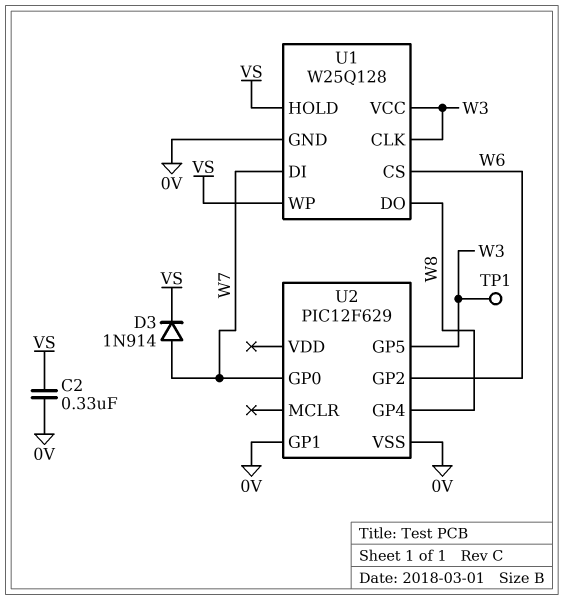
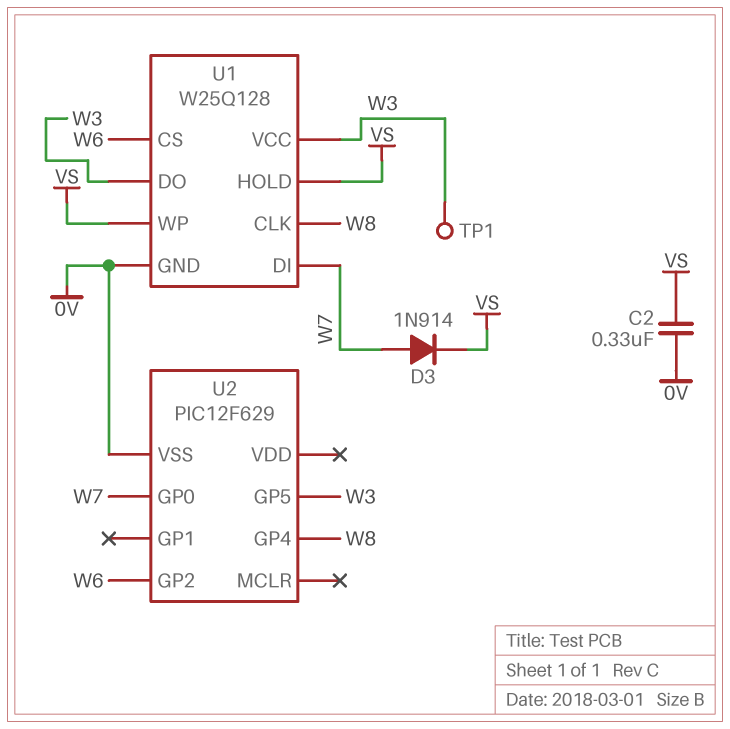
U1 pin CLK: W3 -> W8
U1 pin DO: W8 -> W3
U2 pin GP1: 0V -> none

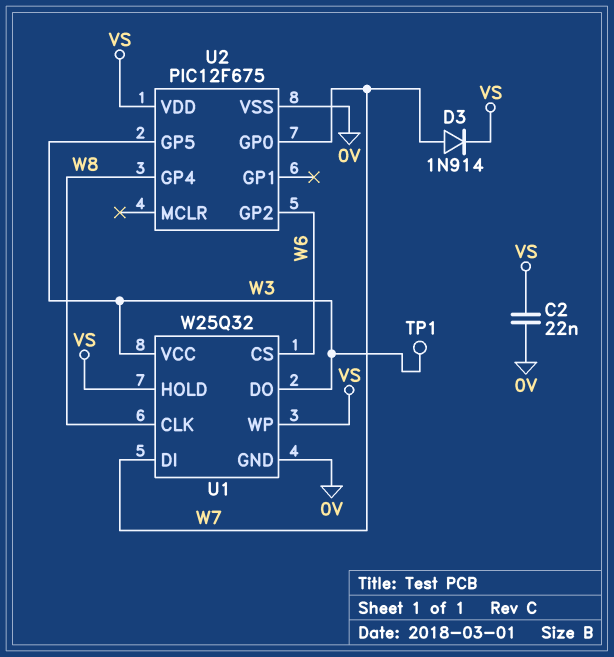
C2: 330nF (0V, VS) -> 22nF (0V, VS)
U1: W25Q128 -> W25Q32
U2: PIC12F629 -> PIC12F675
U2 pin VDD: none -> VS

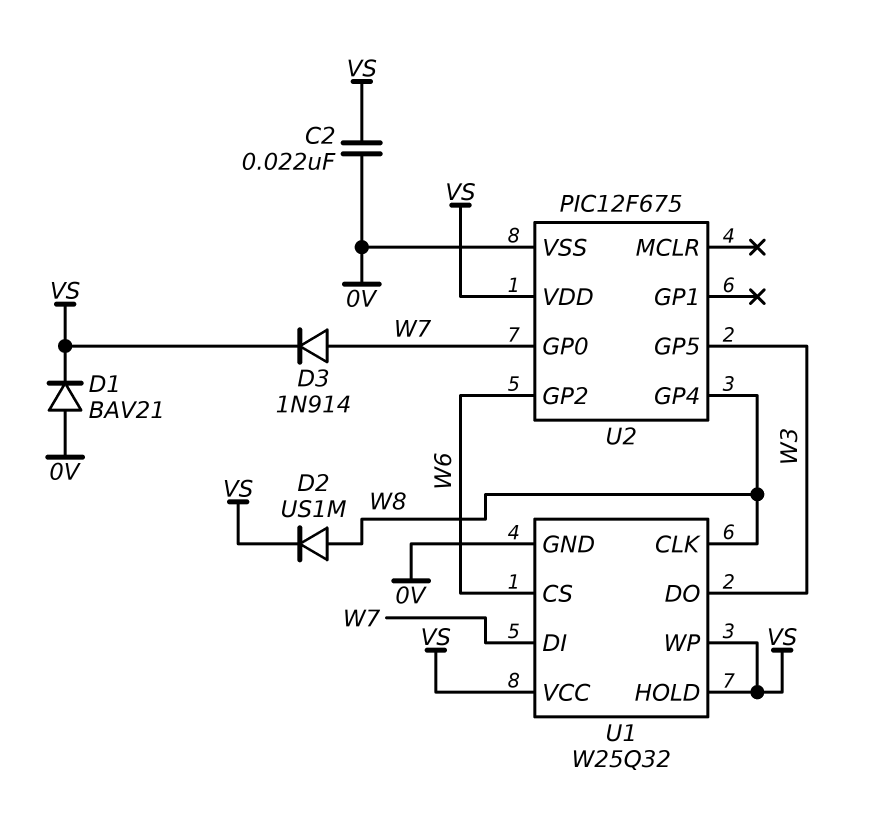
D1: none -> diode BAV21 (A 0V, K VS)
D2: none -> diode US1M (A W8, K VS)
TP1: test point (W3) -> none
U1 pin VCC: W3 -> VS

